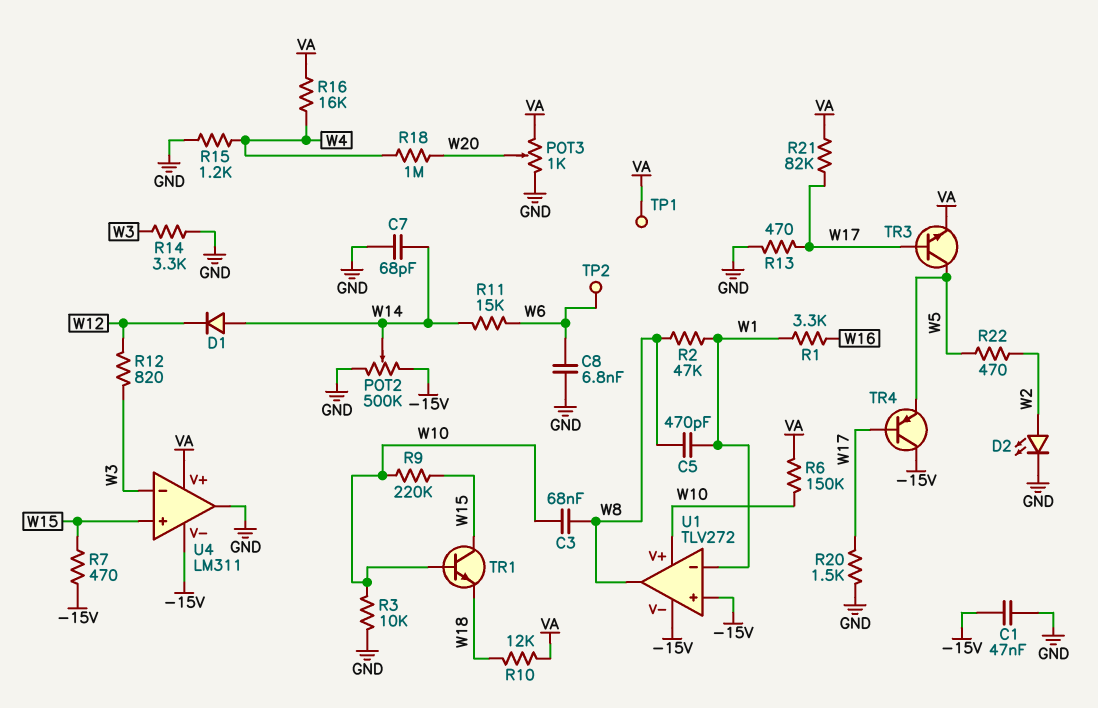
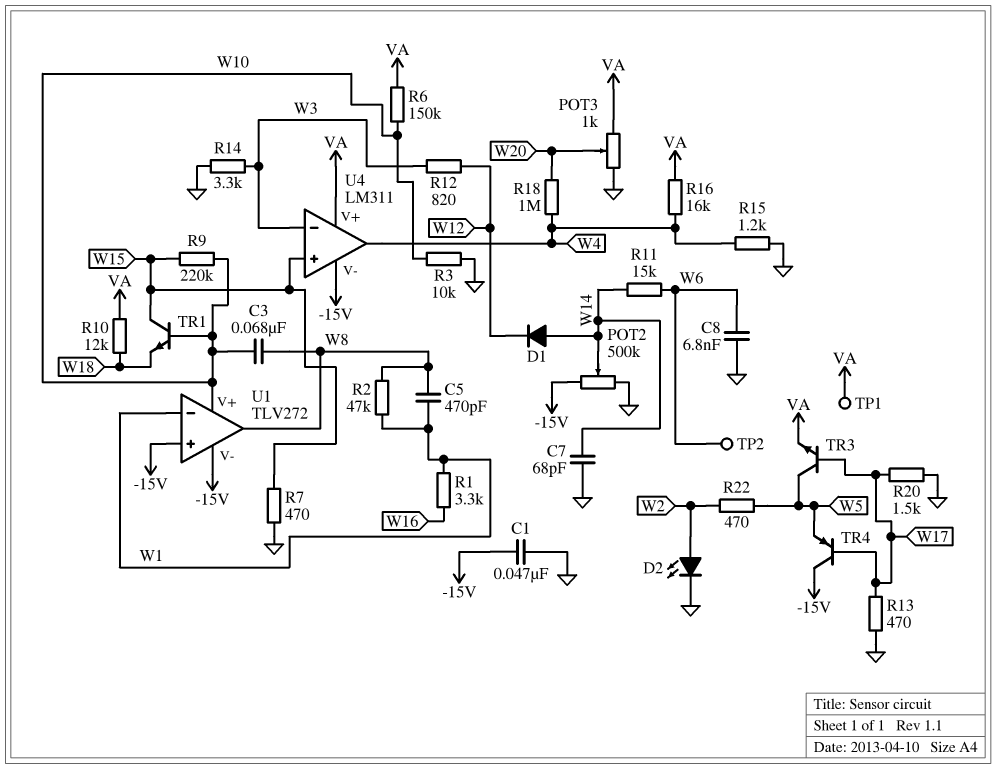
R7: 470 (-15V, W15) -> 470 (GND, W15)
R21: 82k (VA, W17) -> none
U4 pin out: GND -> W4

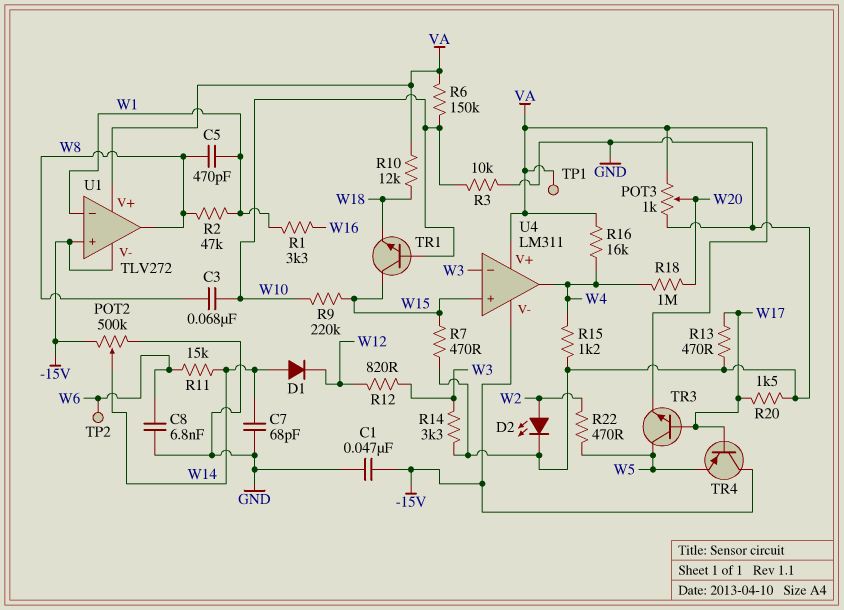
U1 pin V+: W10 -> VA

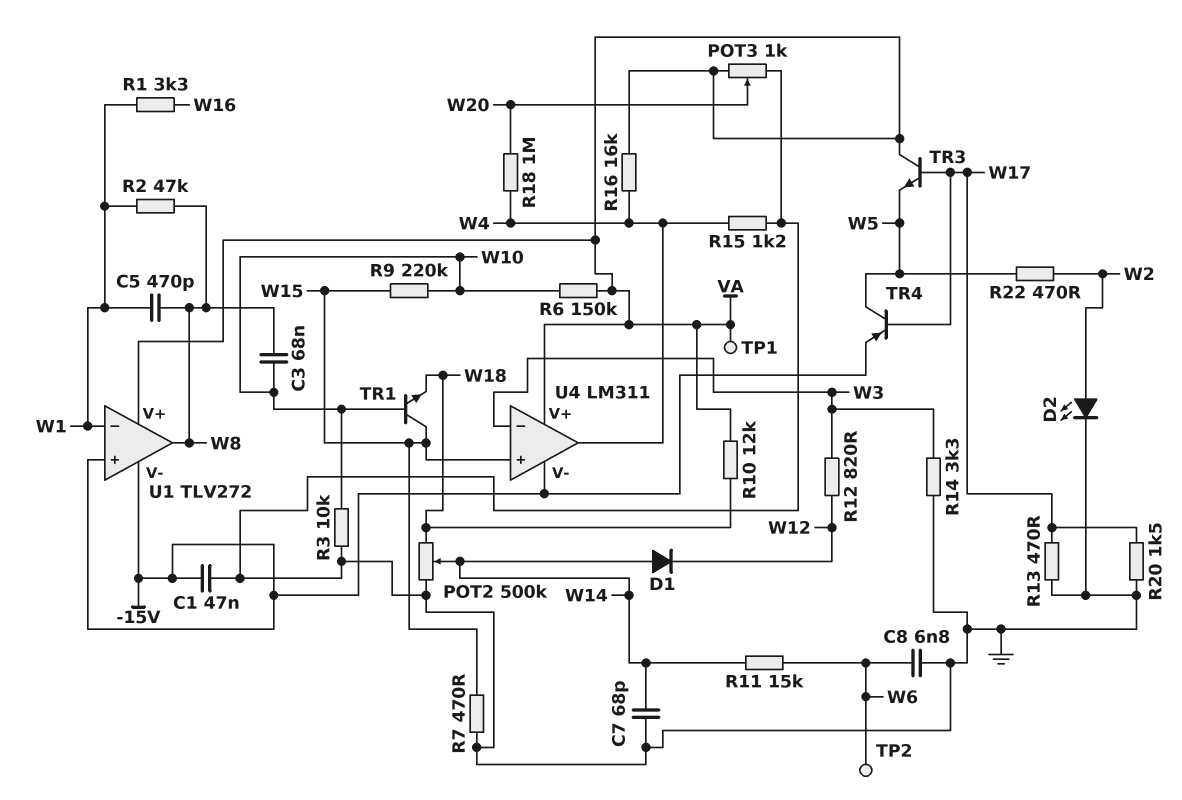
POT2: 500k (-15V, GND, wiper W14) -> 500k (GND, W18, wiper W14)
TR3: NPN (B W17, C W5, E VA) -> NPN (B W17, C VA, E W5)
TR4: PNP (B W17, C -15V, E W5) -> PNP (B W17, C W5, E -15V)

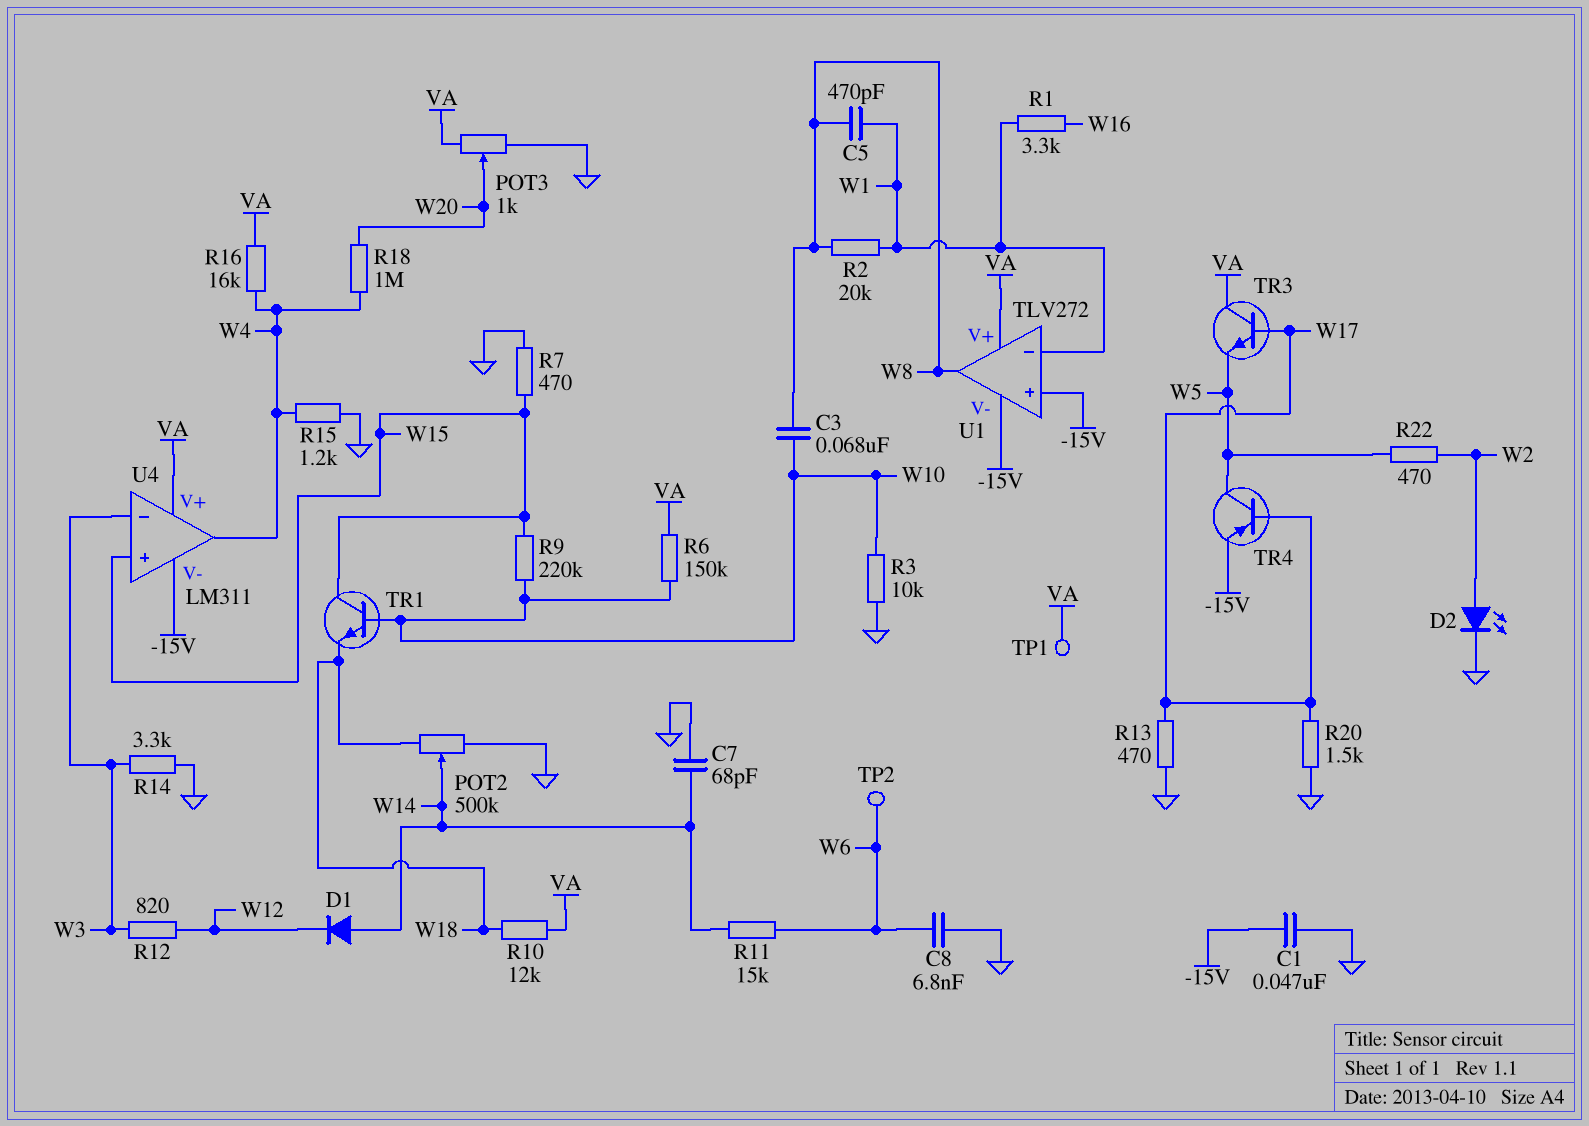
R2: 47k (W1, W8) -> 20k (W1, W8)

